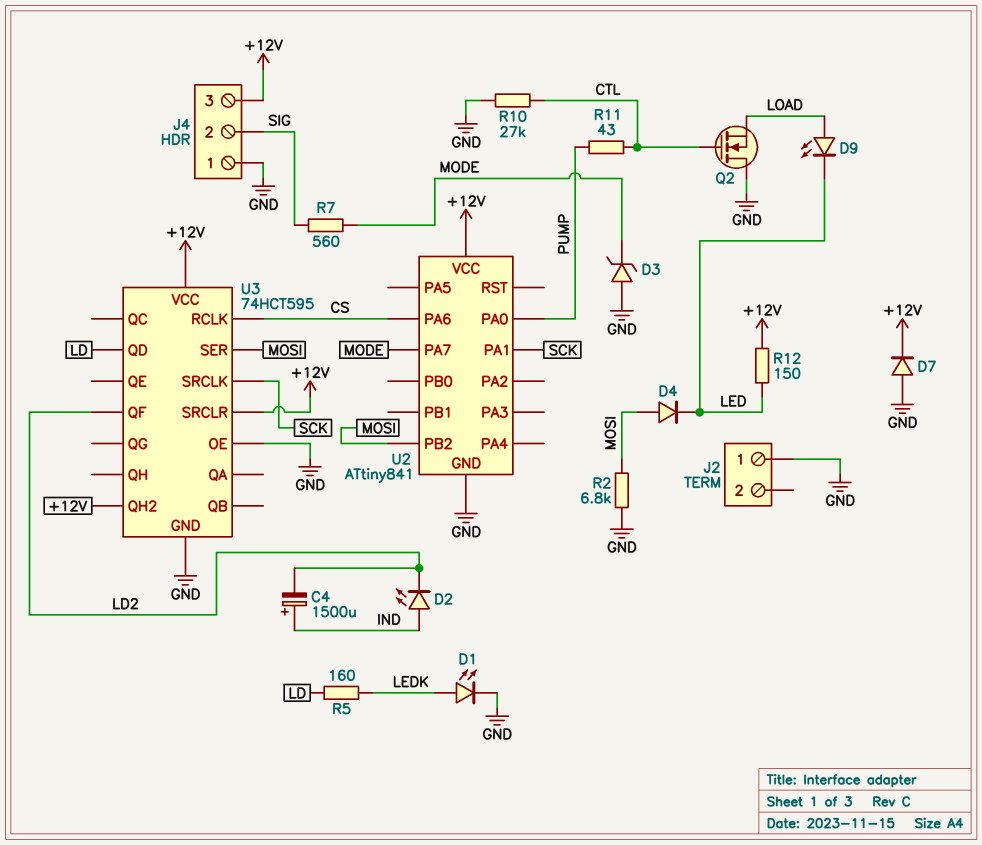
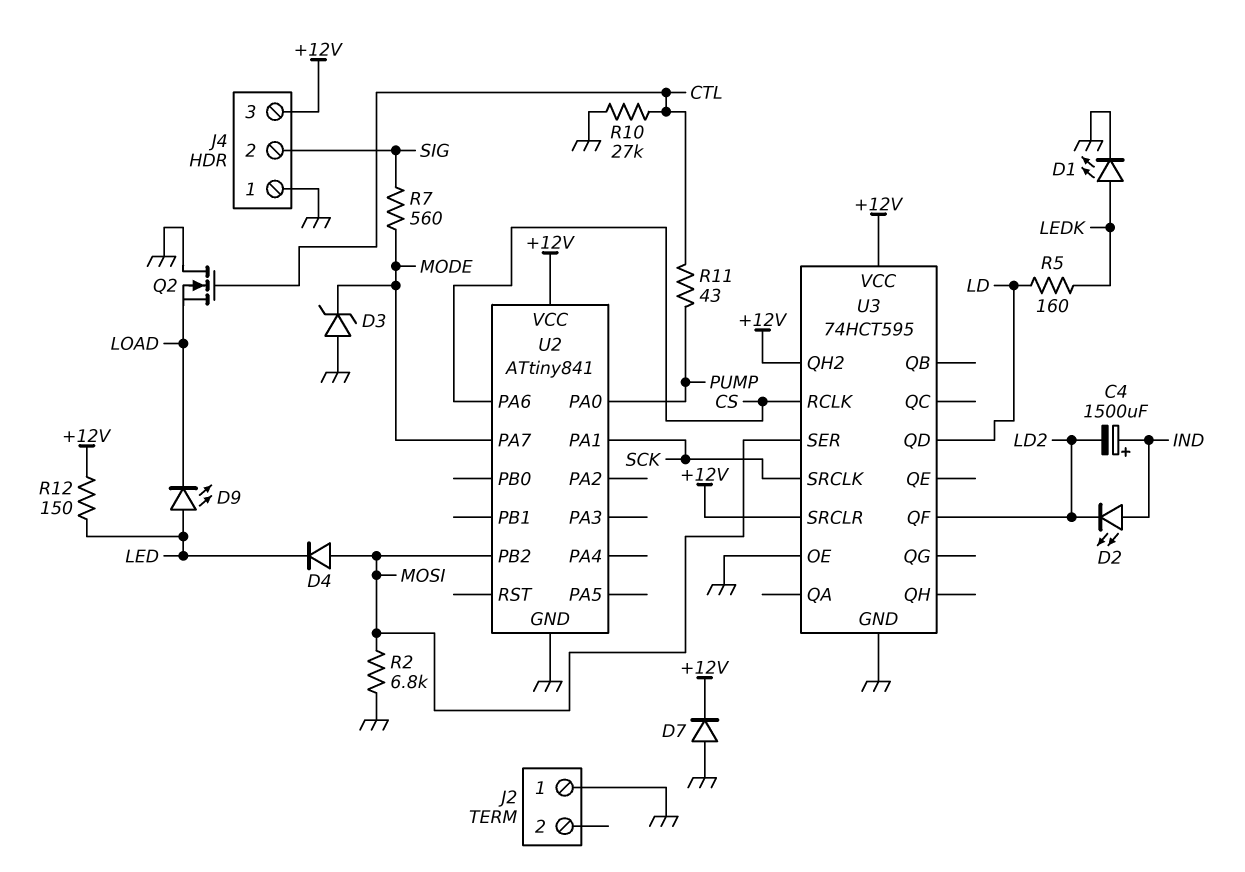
D9: LED (A LOAD, K LED) -> LED (A LED, K LOAD)

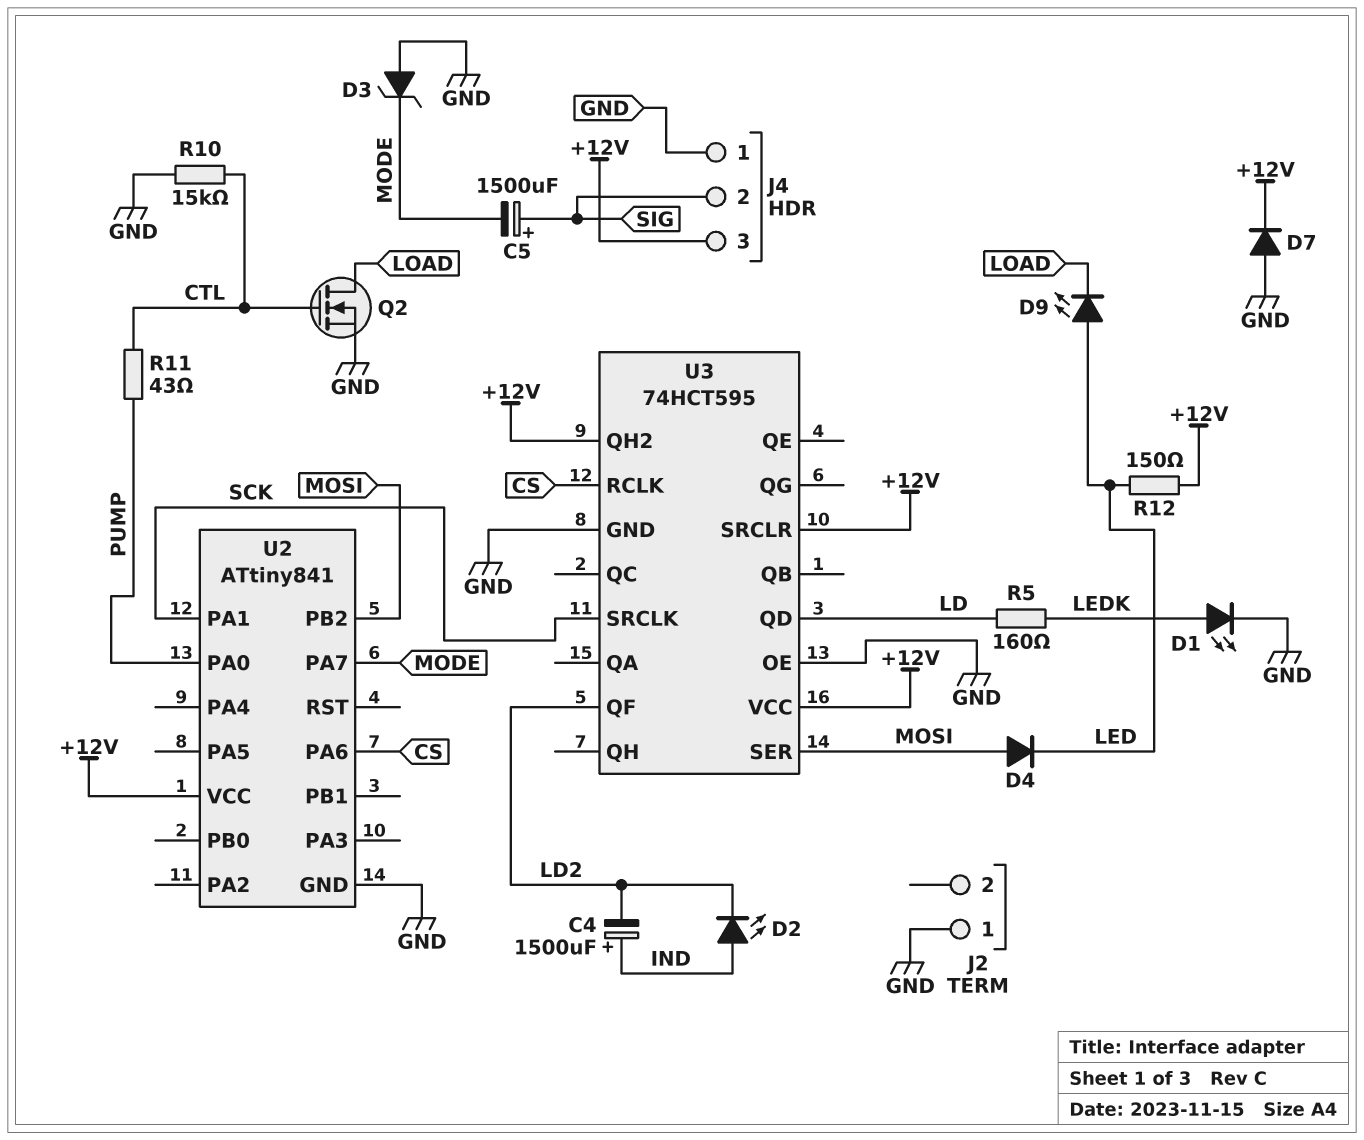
C5: none -> 1500uF (plus SIG, minus MODE)
Q2: NMOS (G CTL, D GND, S LOAD) -> NMOS (G CTL, D LOAD, S GND)
R2: 6.8k (GND, MOSI) -> none
R7: 560 (MODE, SIG) -> none
R10: 27k (CTL, GND) -> 15k (CTL, GND)

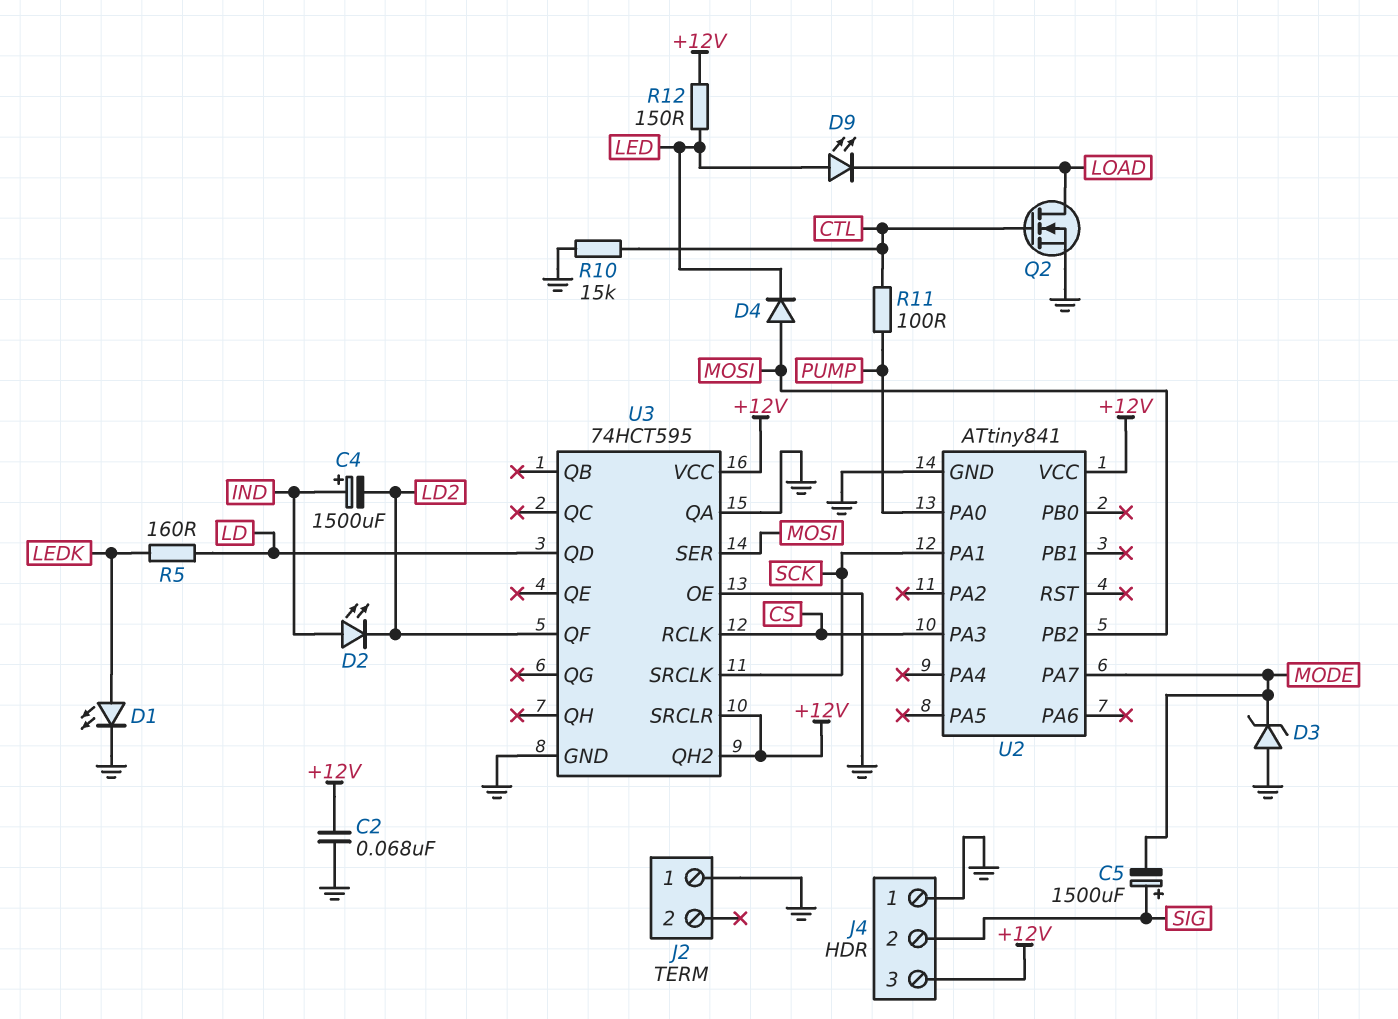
C2: none -> 68nF (+12V, GND)
D7: diode (A GND, K +12V) -> none
R11: 43 (CTL, PUMP) -> 100 (CTL, PUMP)
U2 pin PA3: none -> CS
U2 pin PA6: CS -> none
U3 pin QA: none -> GND

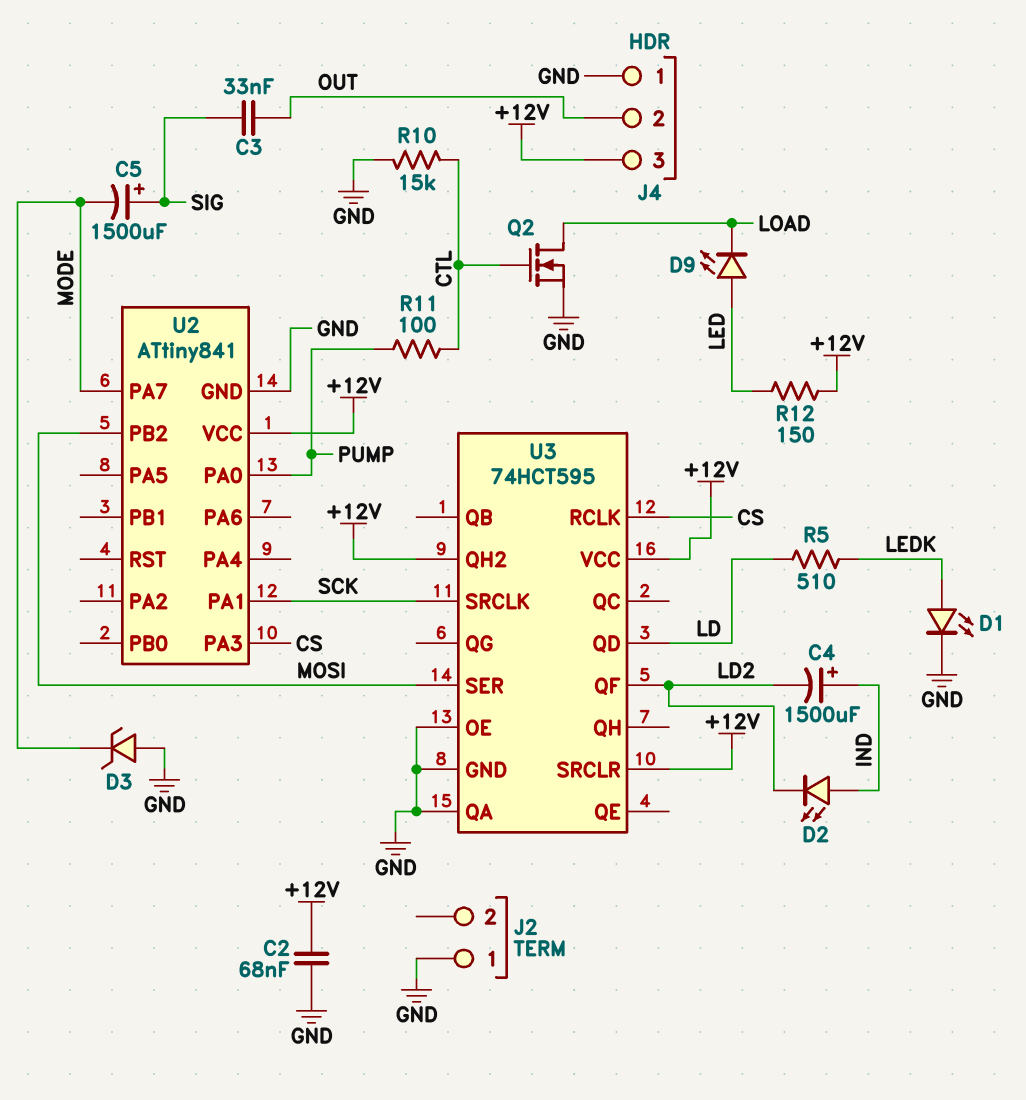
C3: none -> 33nF (OUT, SIG)
D4: diode (A MOSI, K LED) -> none
J4 pin 2: SIG -> OUT
R5: 160 (LD, LEDK) -> 510 (LD, LEDK)

